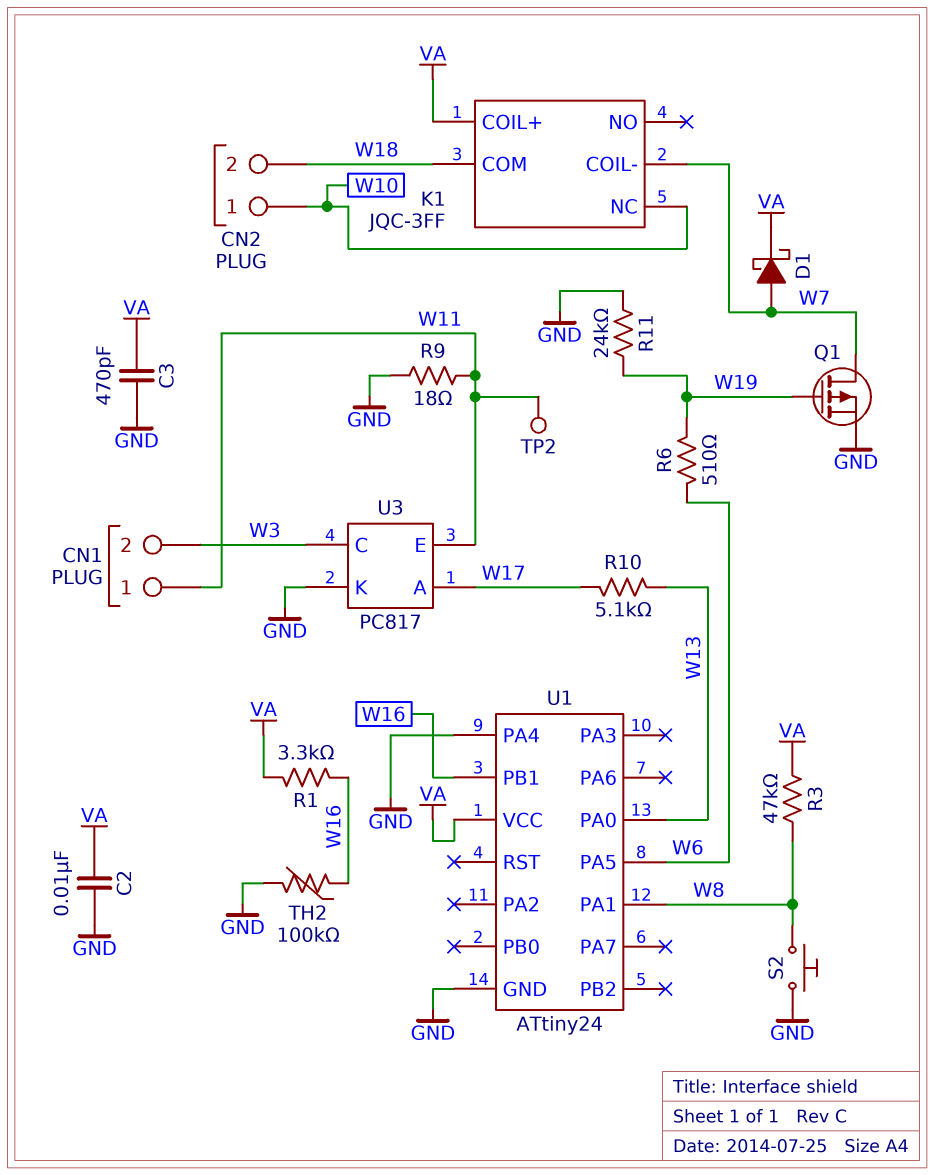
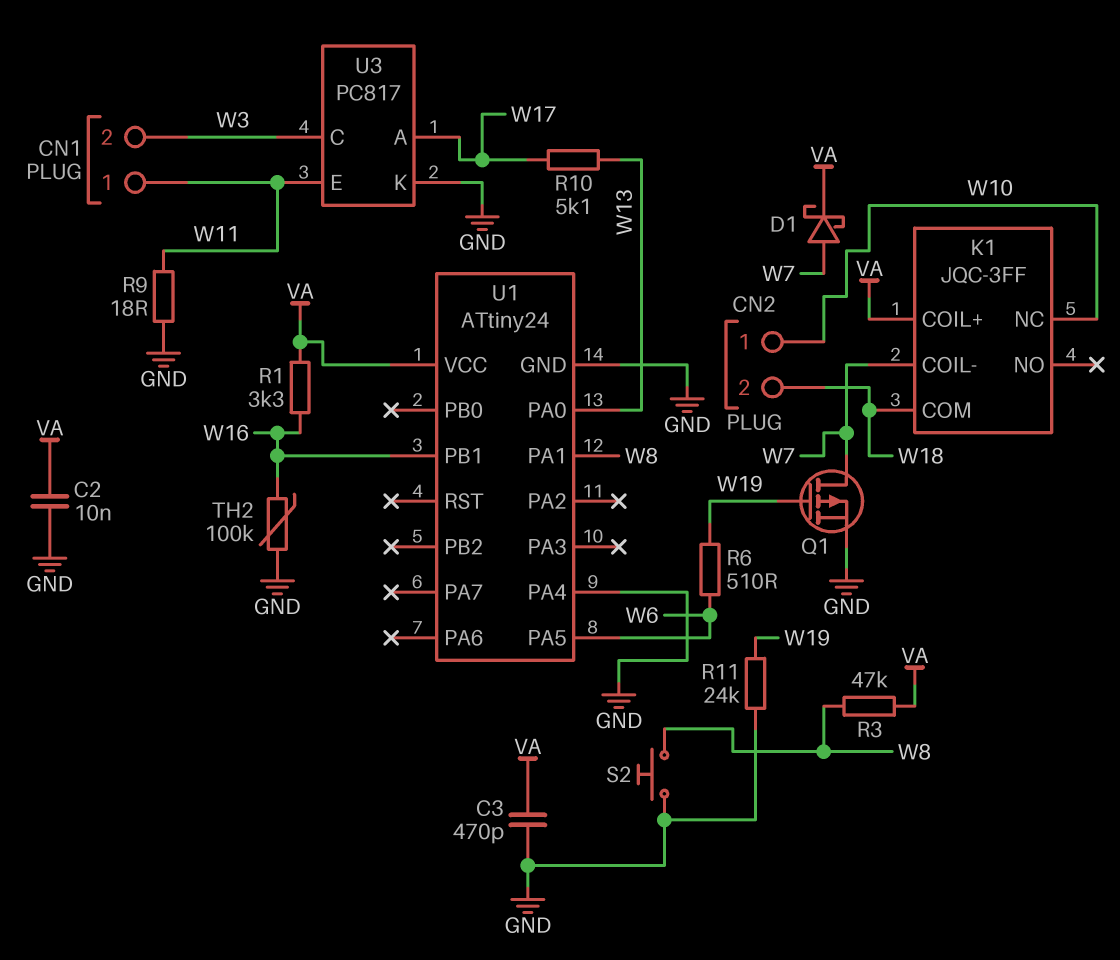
TP2: test point (W11) -> none

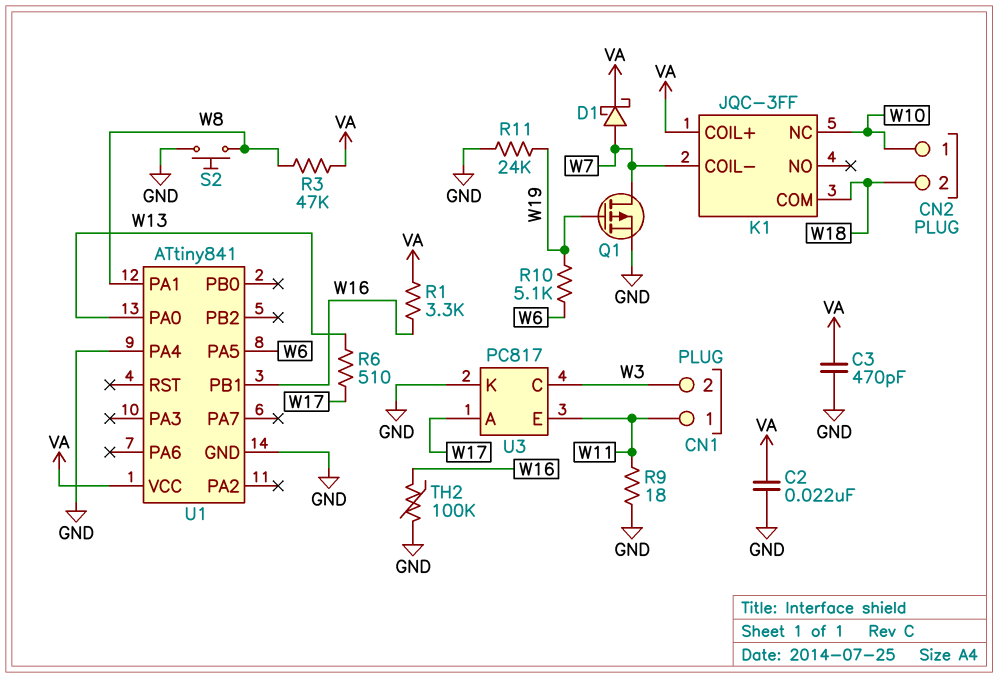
C2: 10nF (GND, VA) -> 22nF (GND, VA)
R6: 510 (W6, W19) -> 510 (W13, W17)
R10: 5.1k (W13, W17) -> 5.1k (W6, W19)
U1: ATtiny24 -> ATtiny841

